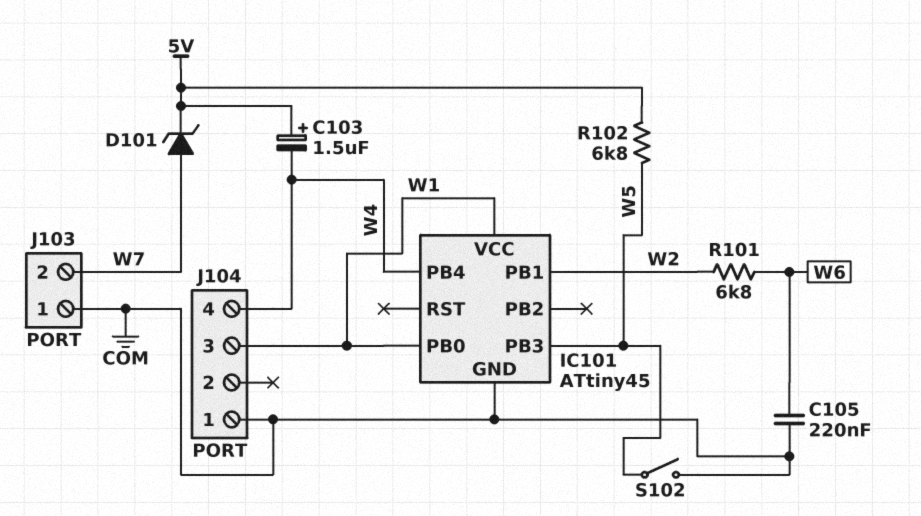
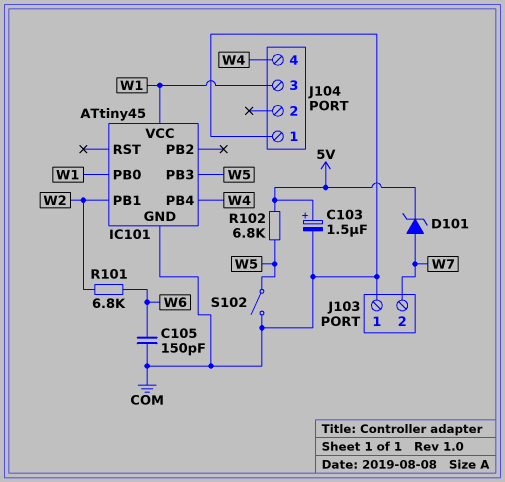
C103: 1.5uF (plus 5V, minus W4) -> 1.5uF (plus 5V, minus COM)
C105: 220nF (COM, W6) -> 150pF (COM, W6)

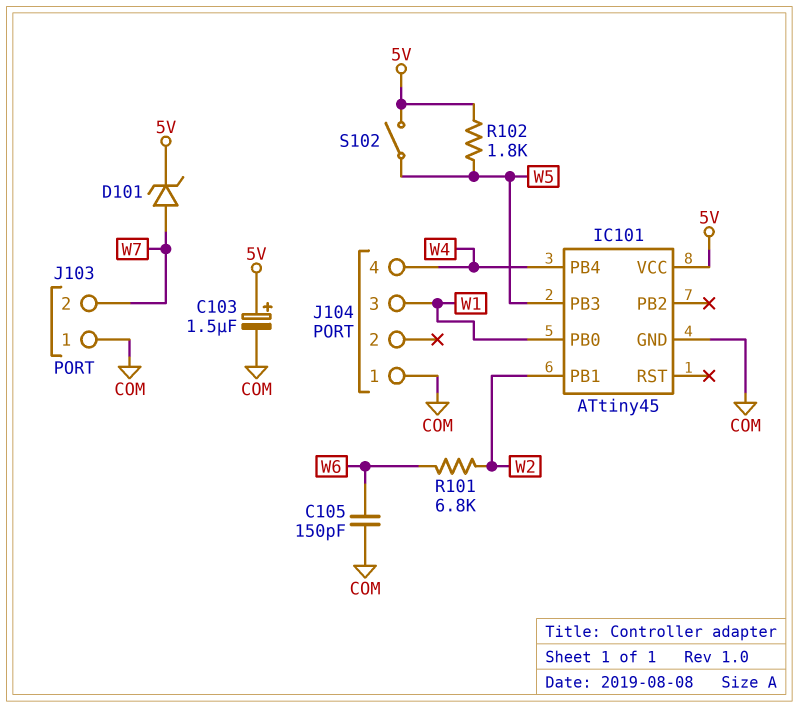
IC101 pin VCC: W1 -> 5V
R102: 6.8k (5V, W5) -> 1.8k (5V, W5)
S102: switch (COM, W5) -> switch (5V, W5)

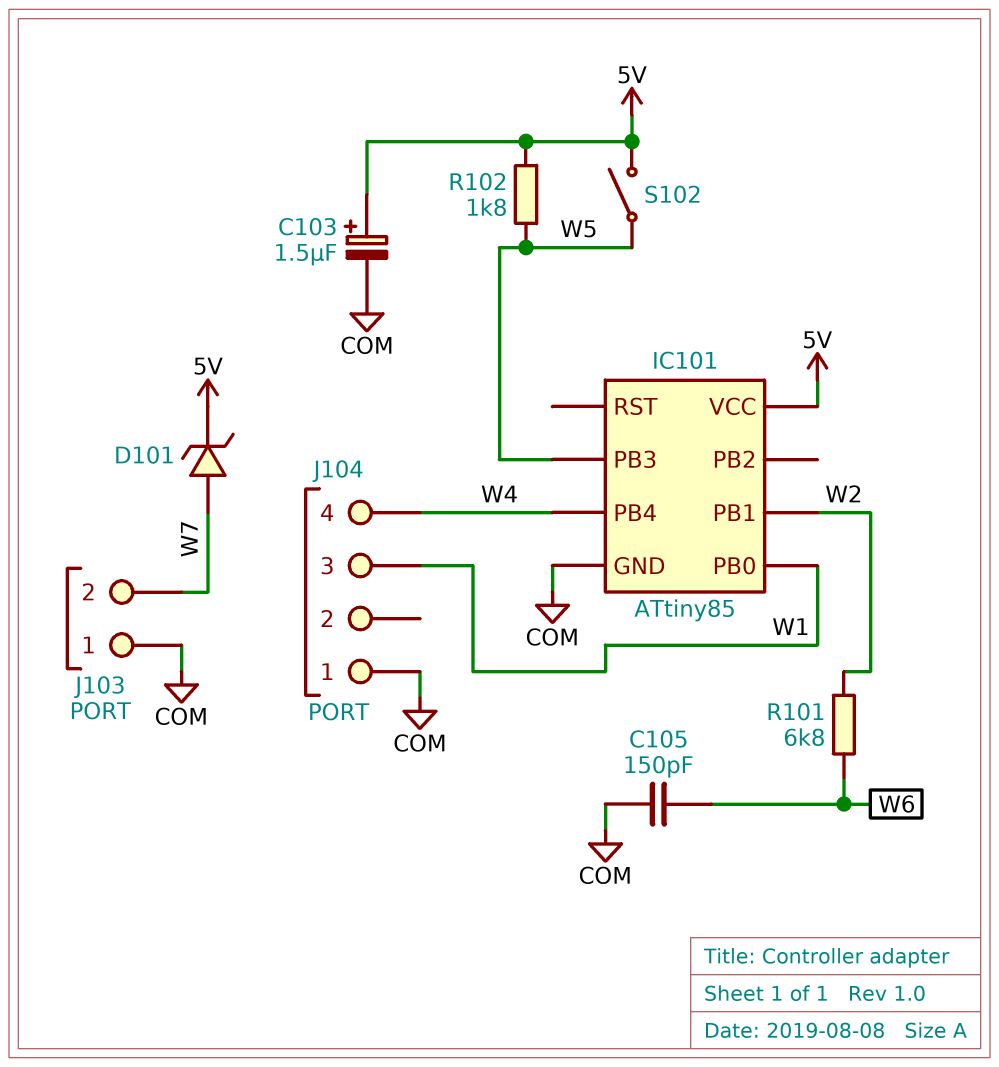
IC101: ATtiny45 -> ATtiny85

